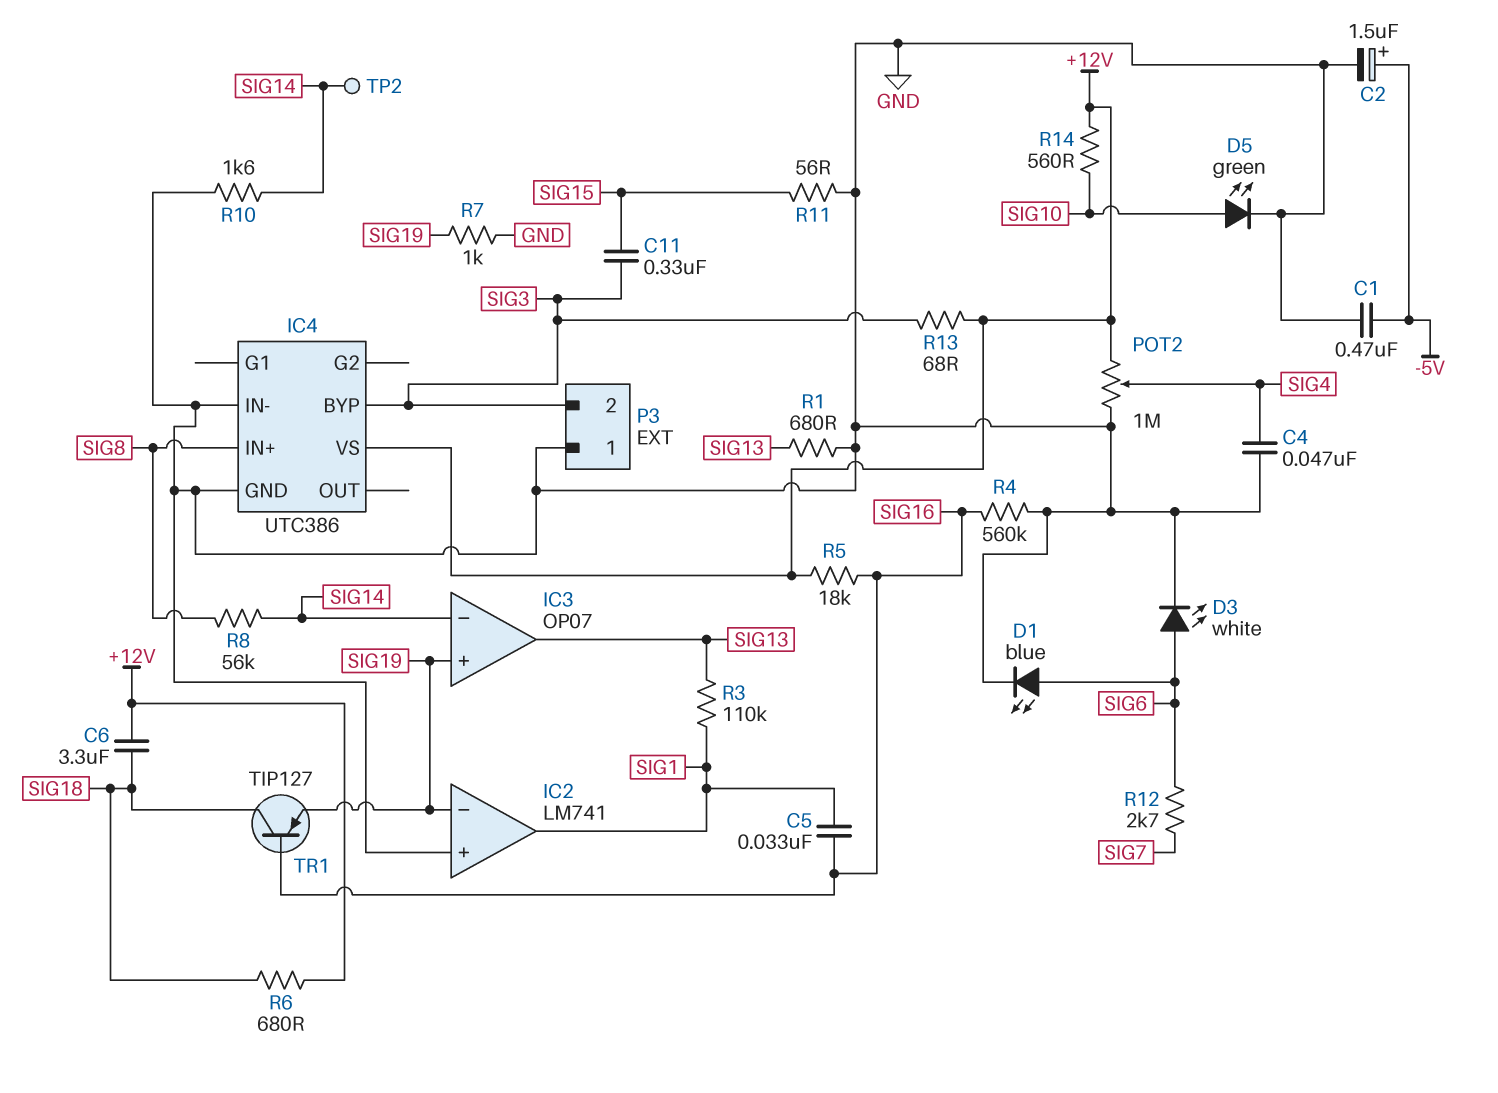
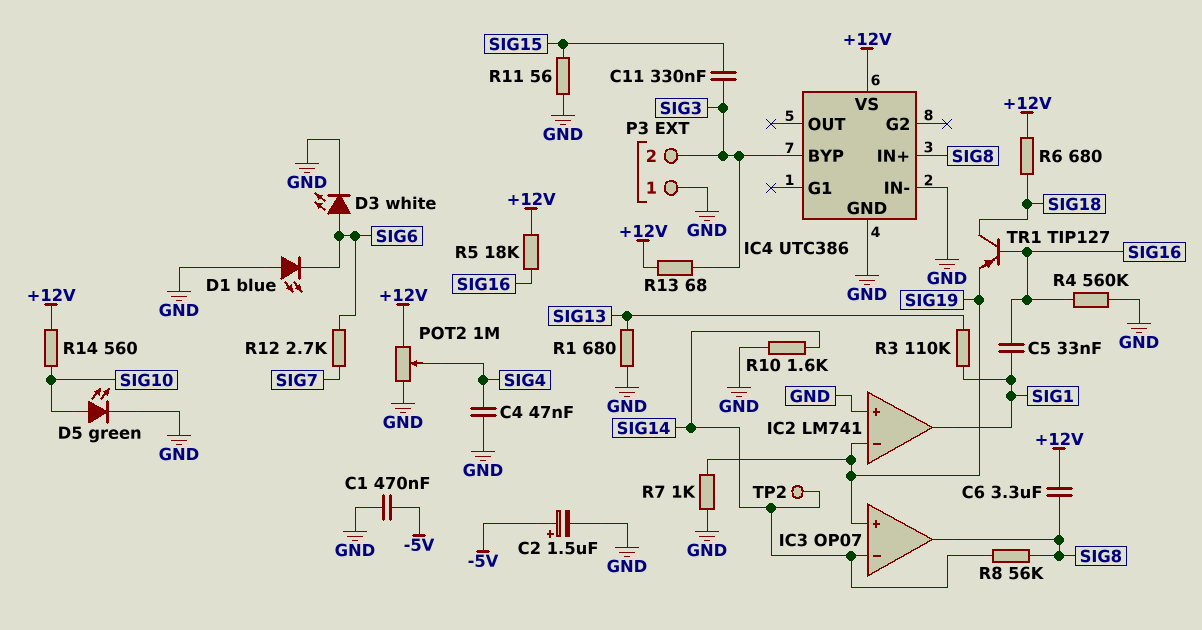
C6: 3.3uF (+12V, SIG18) -> 3.3uF (+12V, SIG8)
D1: LED blue (A SIG6, K GND) -> LED blue (A GND, K SIG6)
IC3 pin out: SIG13 -> SIG8

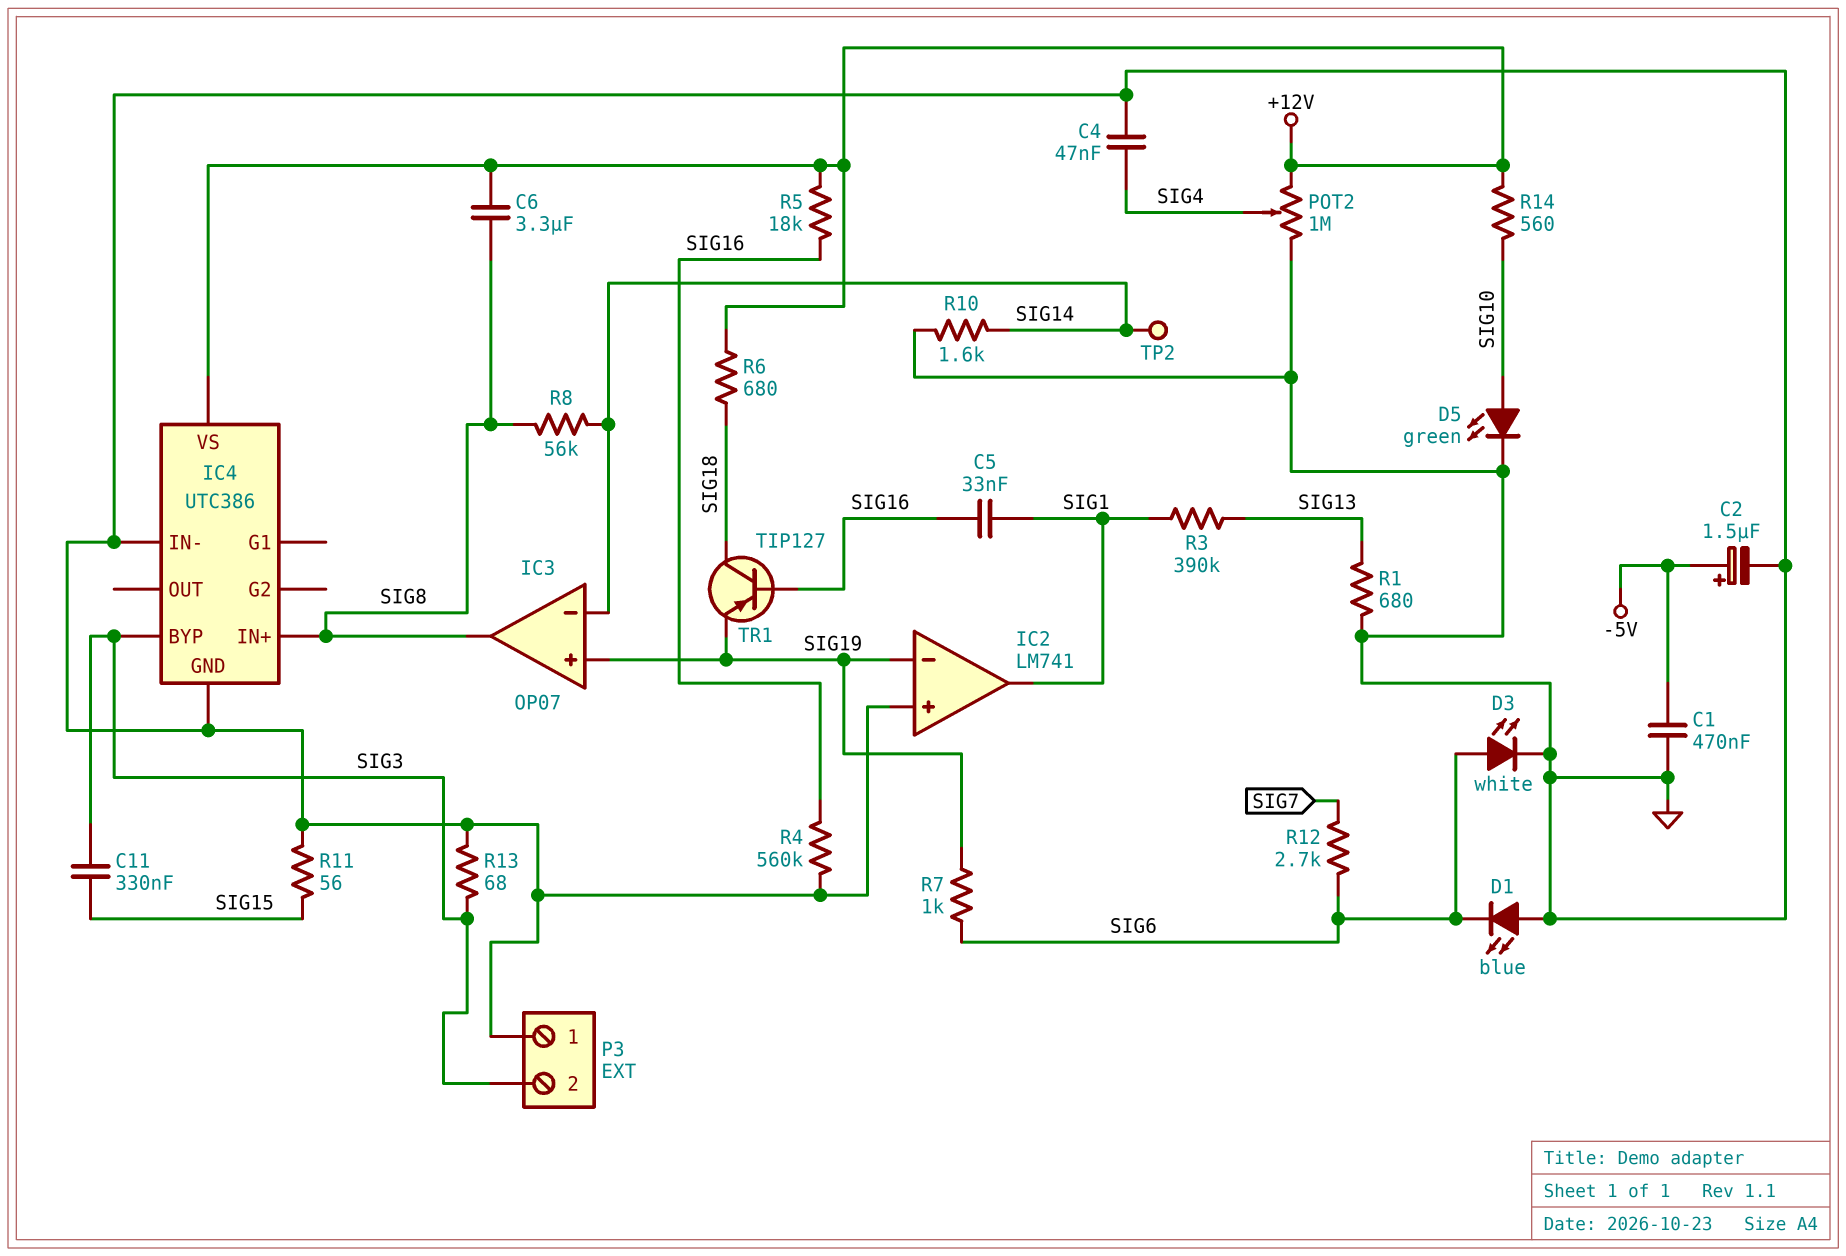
R3: 110k (SIG1, SIG13) -> 390k (SIG1, SIG13)
R7: 1k (GND, SIG19) -> 1k (SIG6, SIG19)
R13: 68 (+12V, SIG3) -> 68 (GND, SIG3)

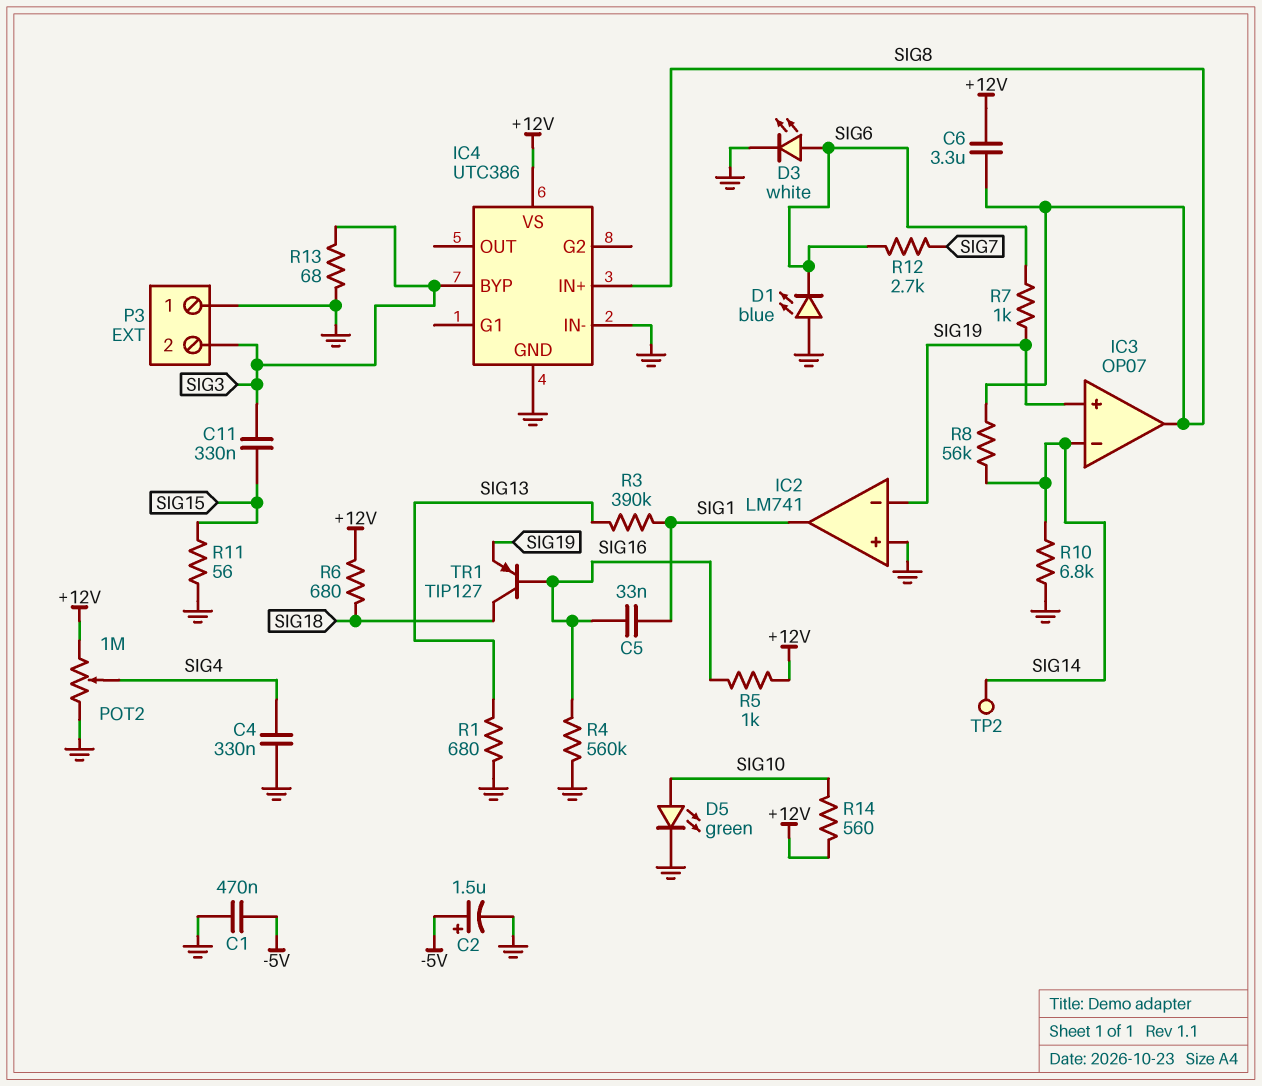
C4: 47nF (GND, SIG4) -> 330nF (GND, SIG4)
R5: 18k (+12V, SIG16) -> 1k (+12V, SIG16)
R10: 1.6k (GND, SIG14) -> 6.8k (GND, SIG14)

